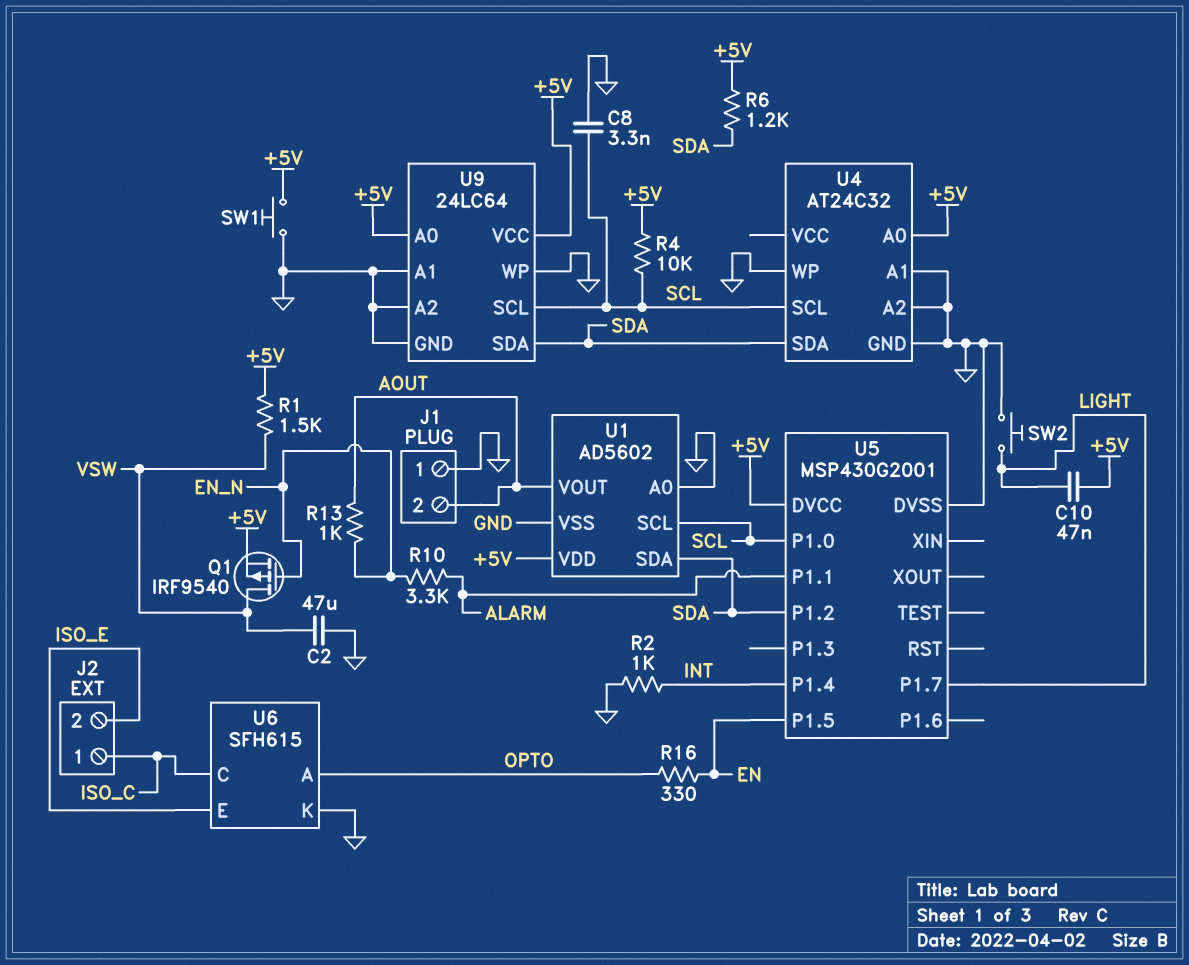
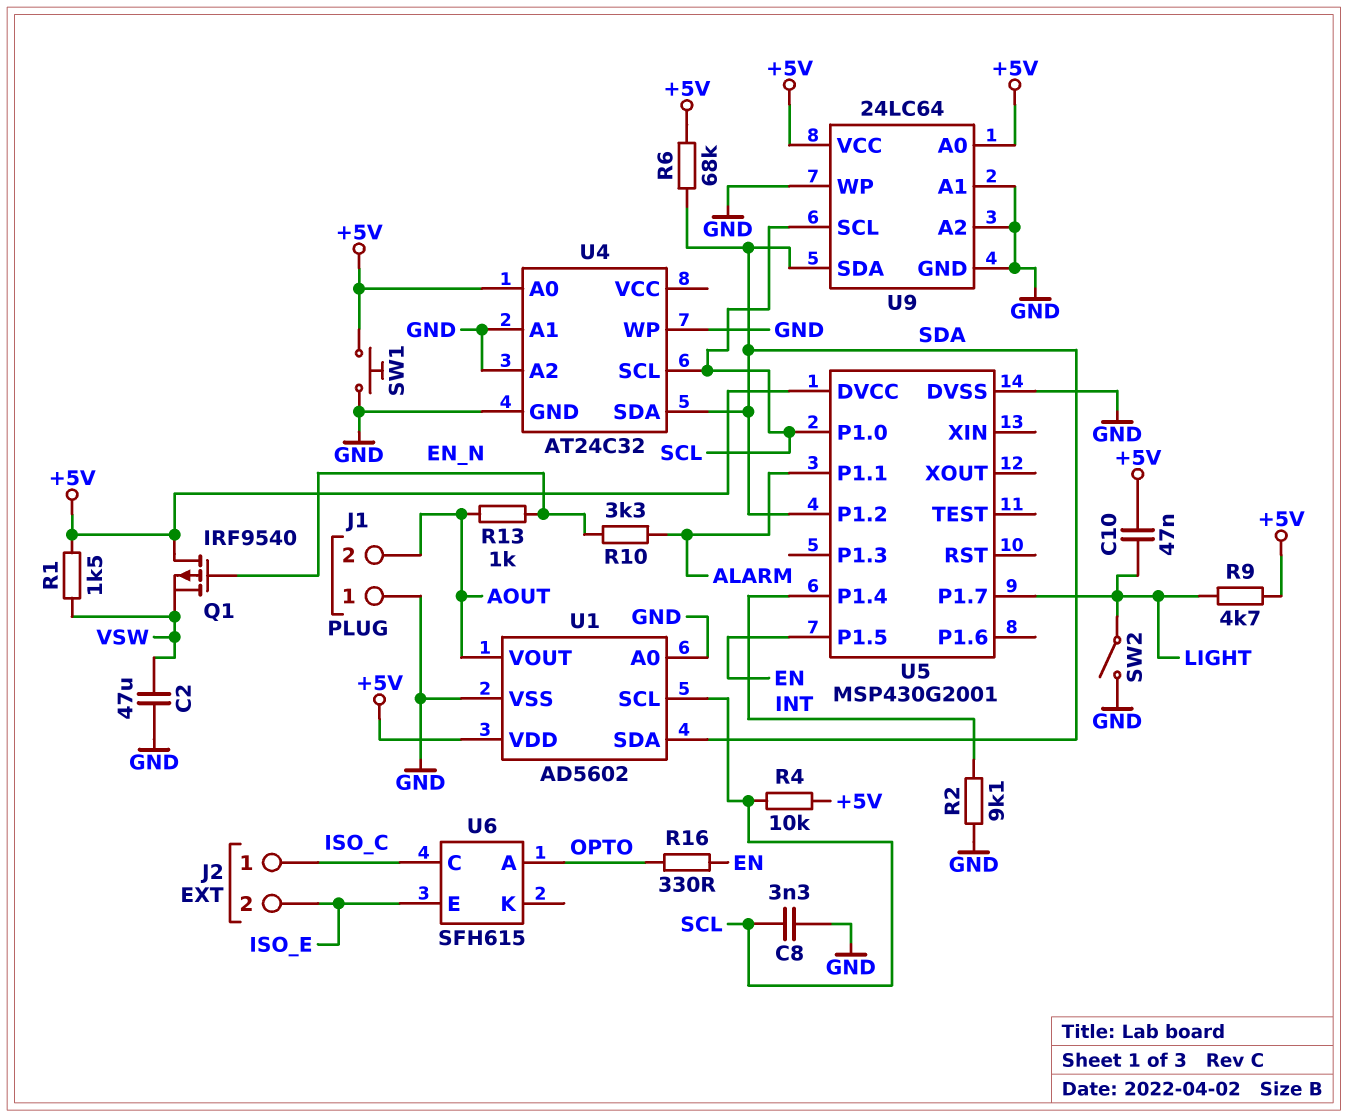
Q1: PMOS IRF9540 (G EN_N, D VSW, S +5V) -> PMOS IRF9540 (G EN_N, D +5V, S VSW)
R2: 1k (GND, INT) -> 9.1k (GND, INT)
R6: 1.2k (+5V, SDA) -> 68k (+5V, SDA)
R9: none -> 4.7k (+5V, LIGHT)
SW2: button (GND, LIGHT) -> switch (GND, LIGHT)
U6 pin K: GND -> none

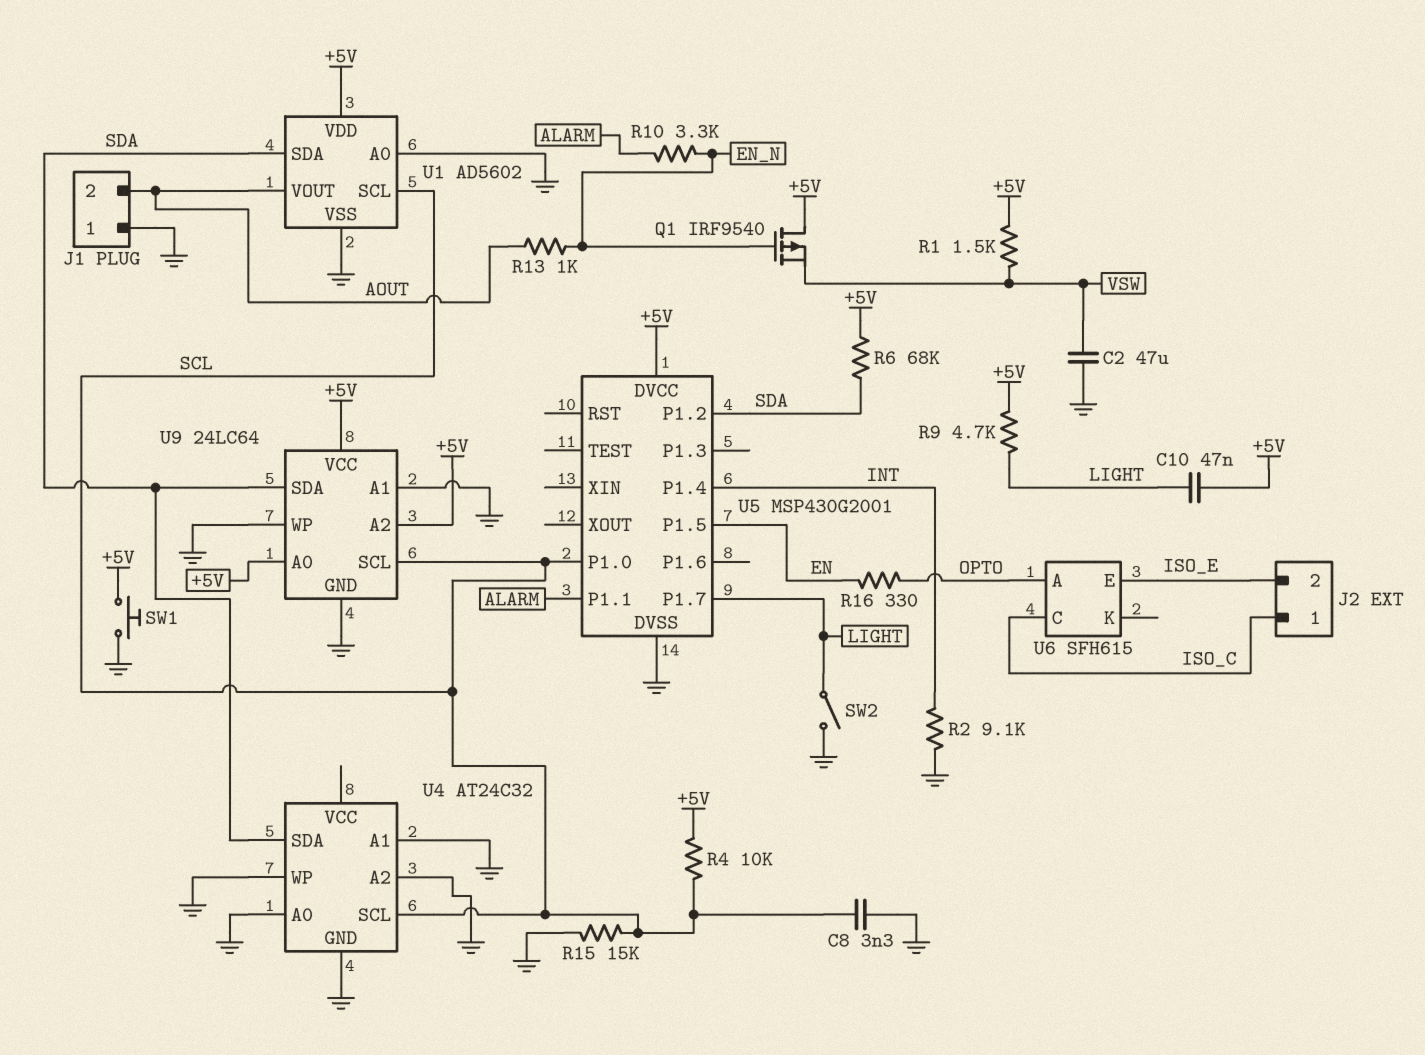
R15: none -> 15k (GND, SCL)
U4 pin A0: +5V -> GND
U9 pin A2: GND -> +5V

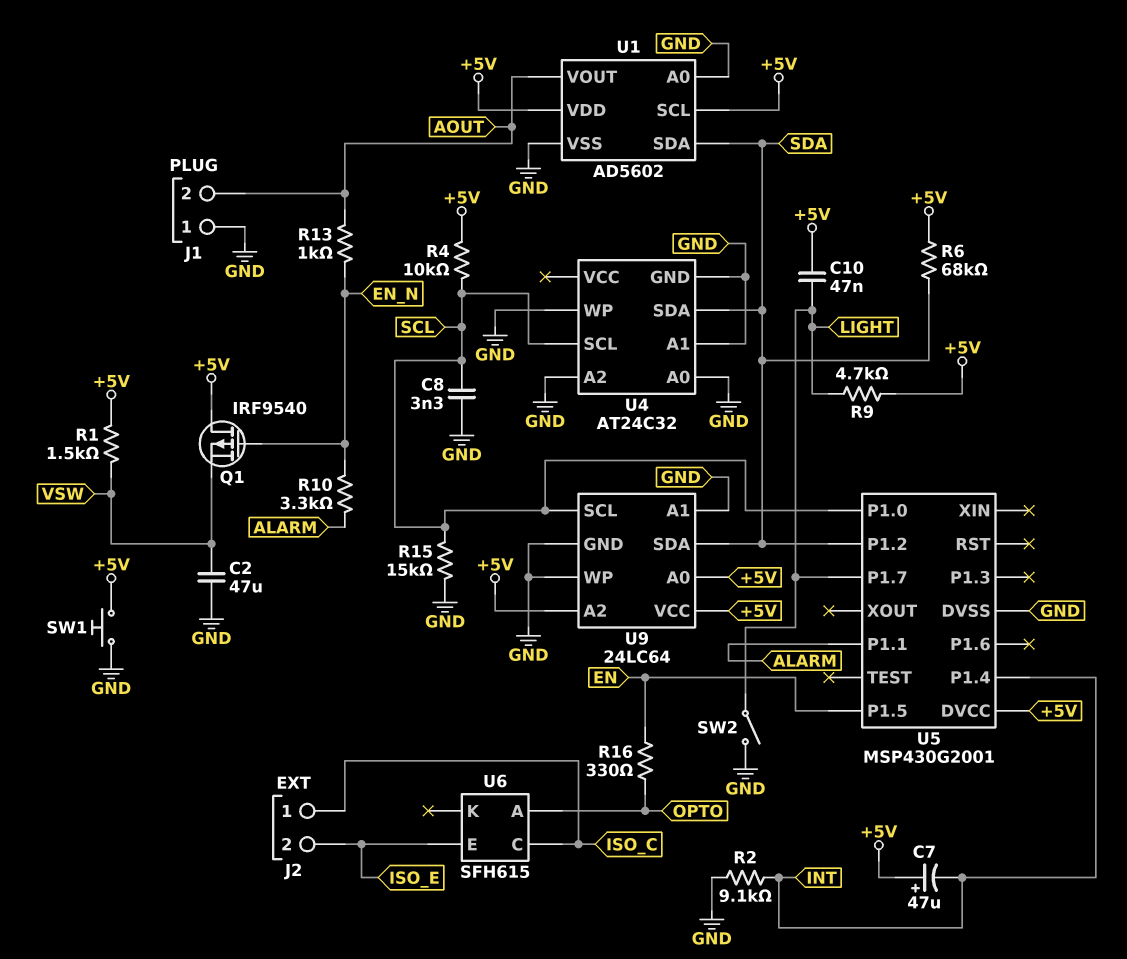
C7: none -> 47uF (plus +5V, minus INT)
U1 pin SCL: SCL -> +5V

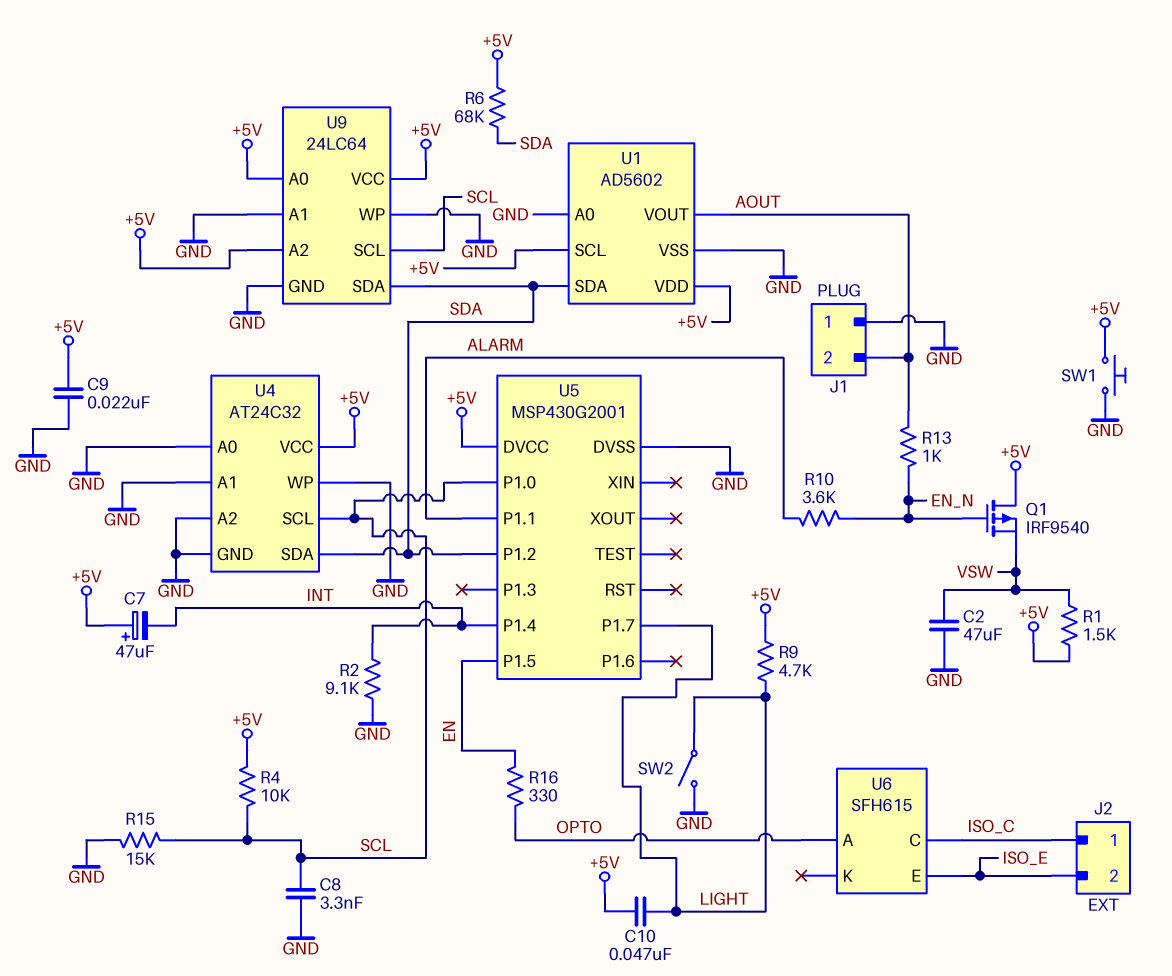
C9: none -> 22nF (+5V, GND)
R10: 3.3k (ALARM, EN_N) -> 3.6k (ALARM, EN_N)
U4 pin VCC: none -> +5V

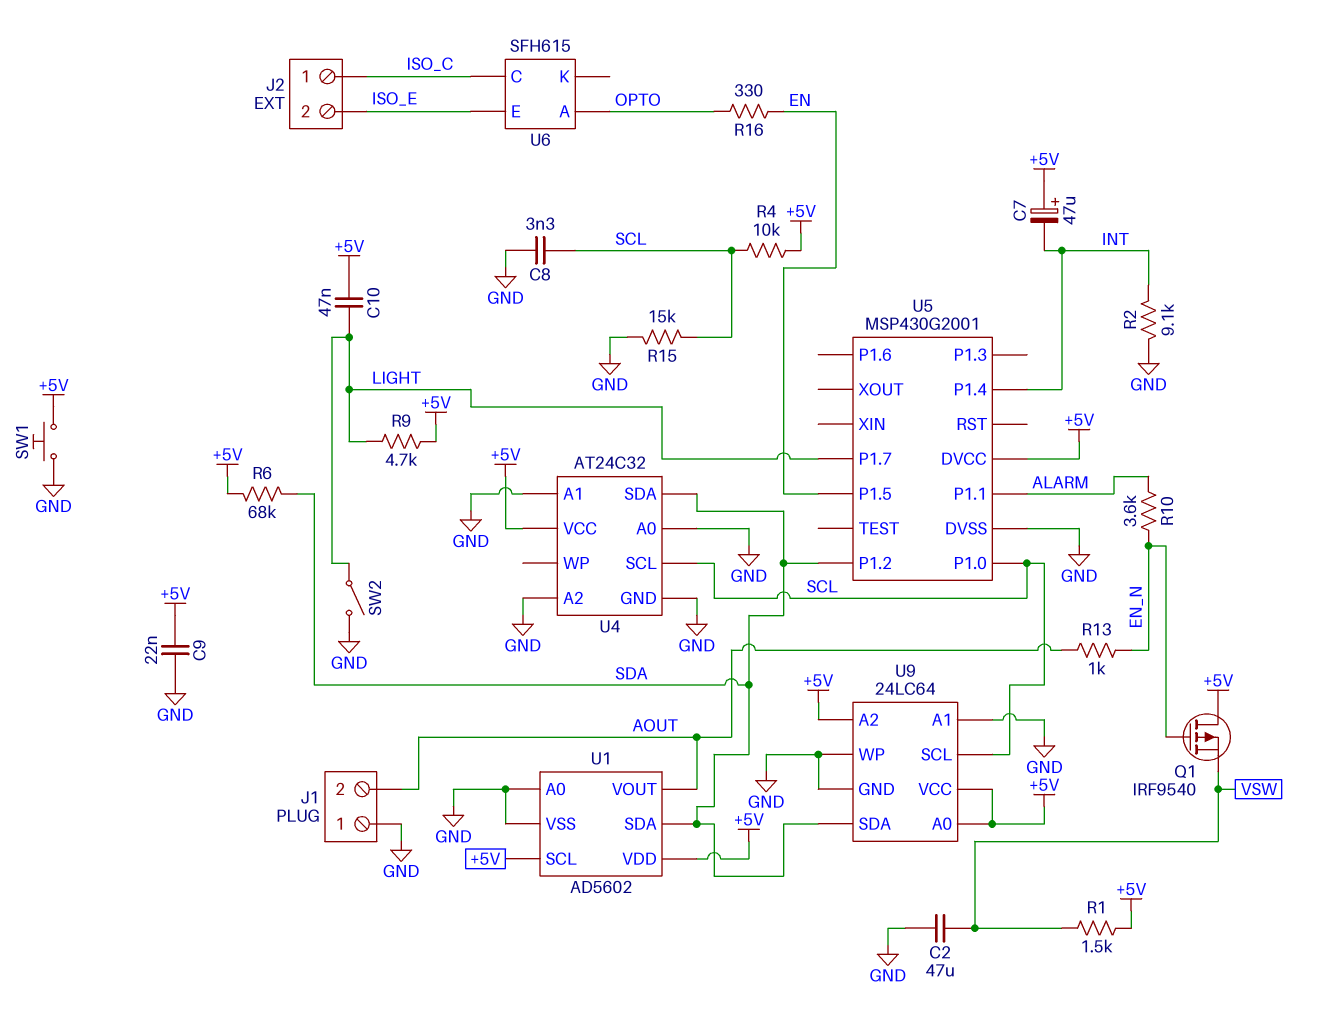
U4 pin WP: GND -> none

